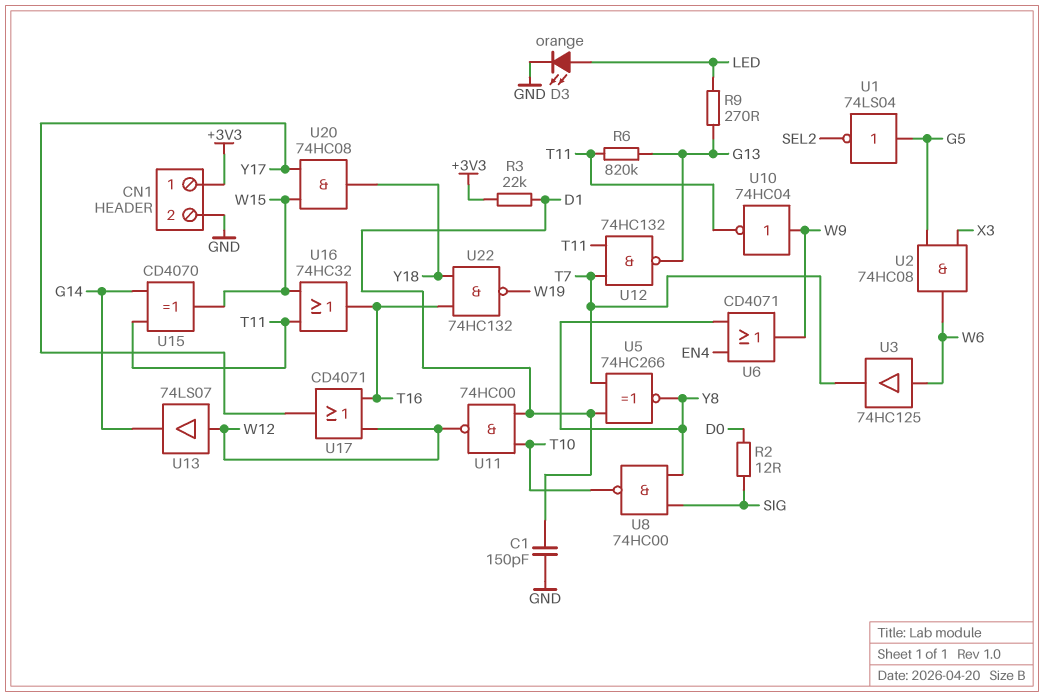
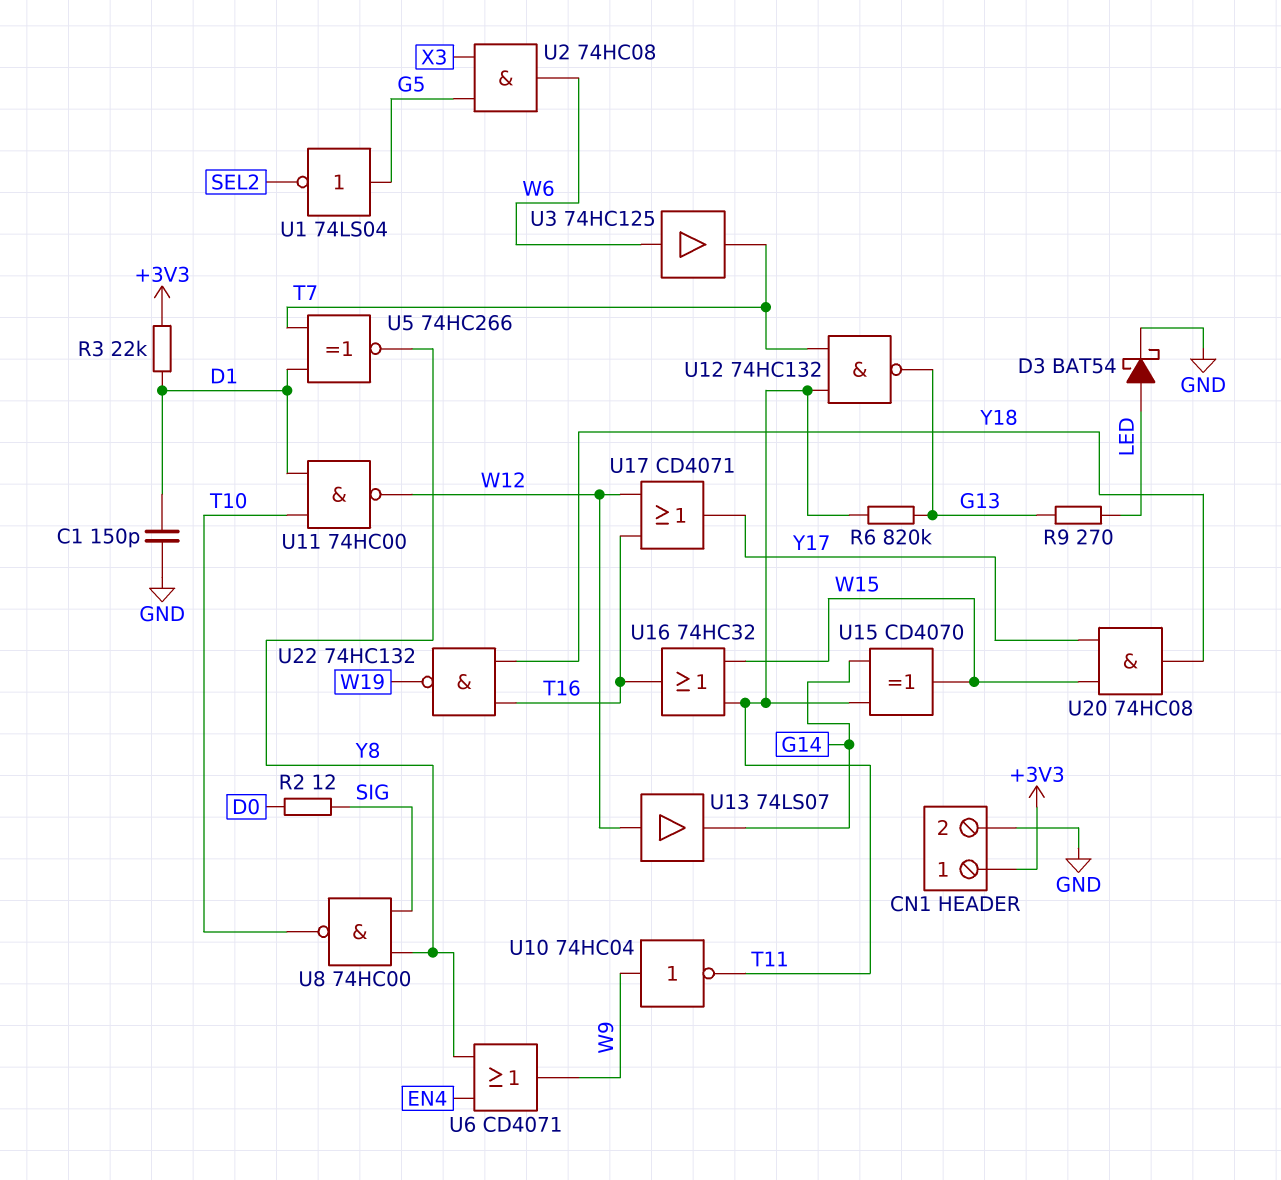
D3: LED orange (A LED, K GND) -> schottky BAT54 (A LED, K GND)

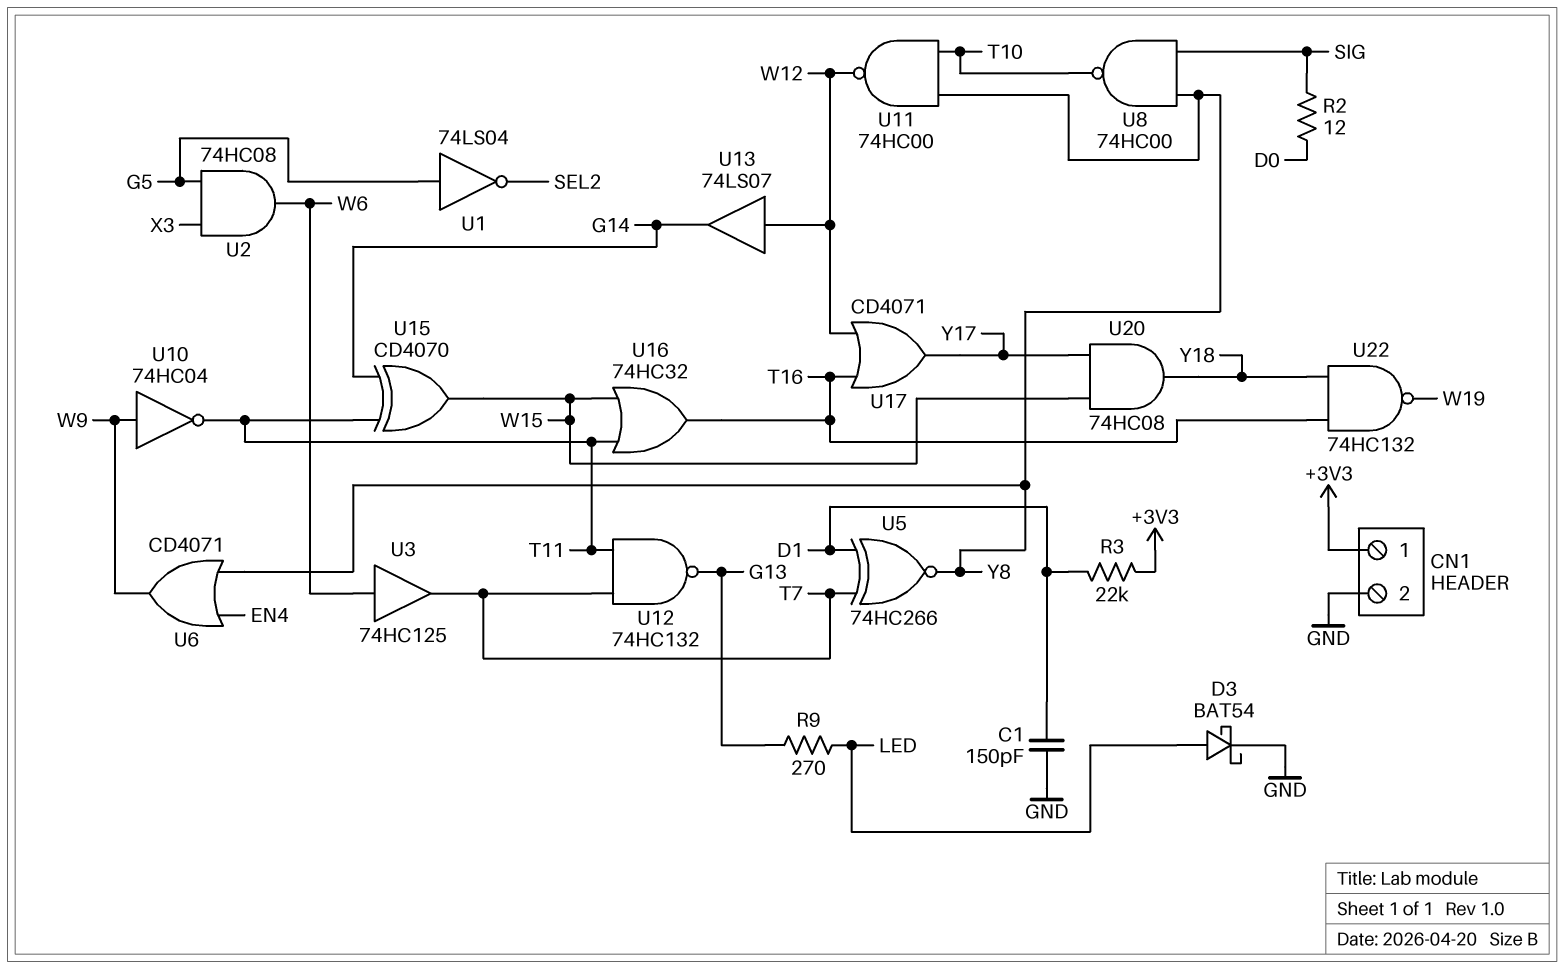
R6: 820k (G13, T11) -> none
U11: NAND 74HC00 (in D1, in T10, out W12) -> NAND 74HC00 (in T10, in Y8, out W12)

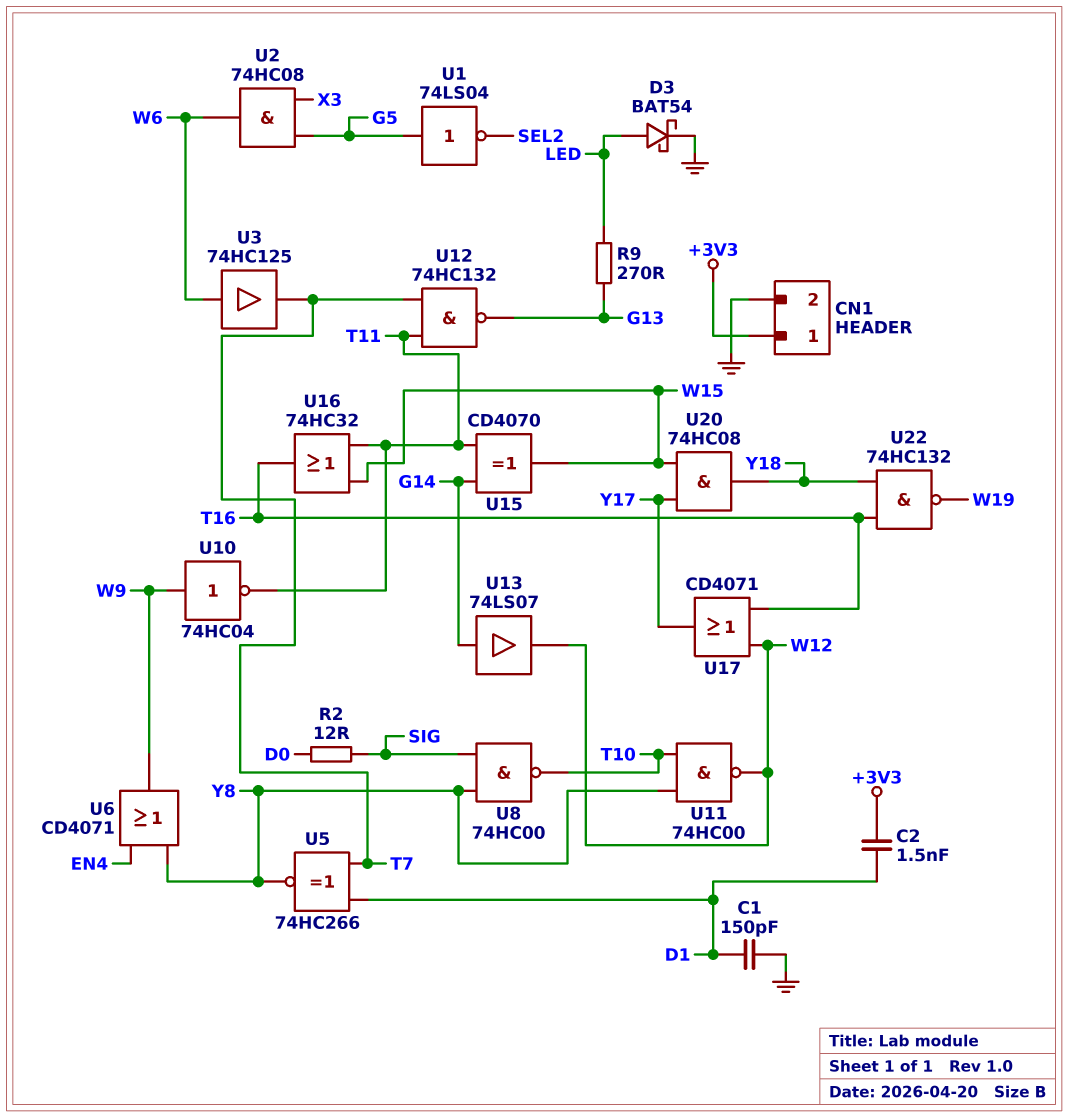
C2: none -> 1.5nF (+3V3, D1)
R3: 22k (+3V3, D1) -> none
U13: buffer 74LS07 (in W12, out G14) -> buffer 74LS07 (in G14, out W12)

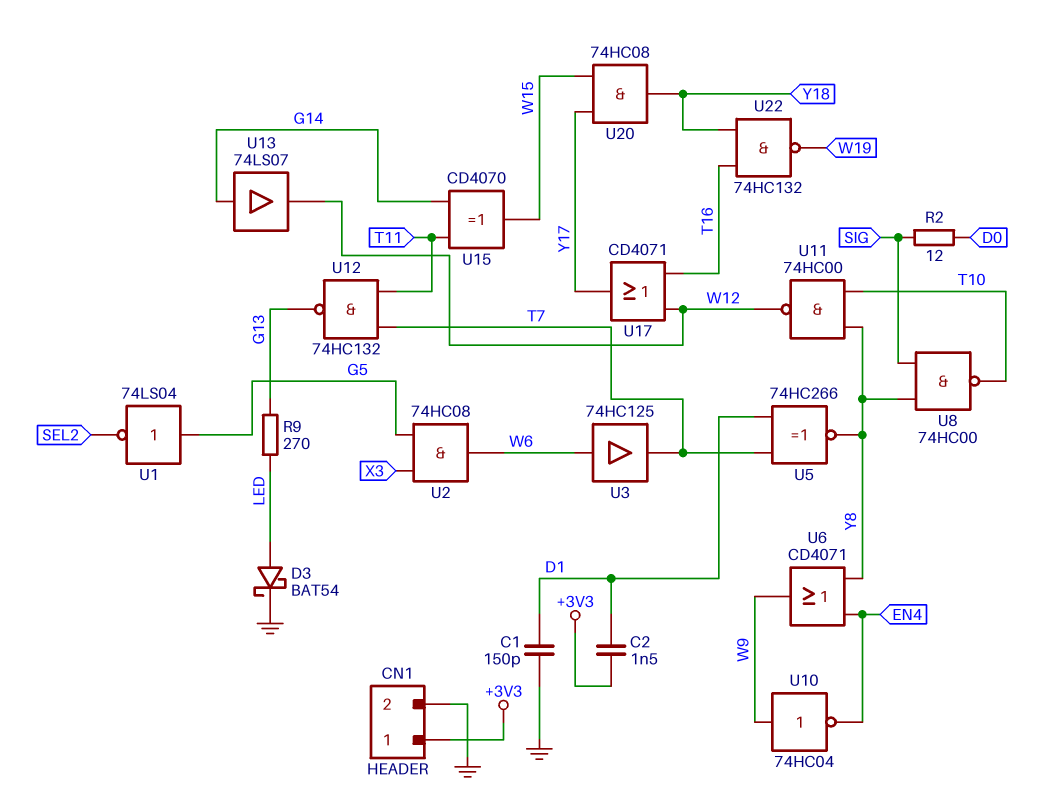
U10: NOT 74HC04 (in W9, out T11) -> NOT 74HC04 (in W9, out EN4)
U16: OR 74HC32 (in T11, in W15, out T16) -> none

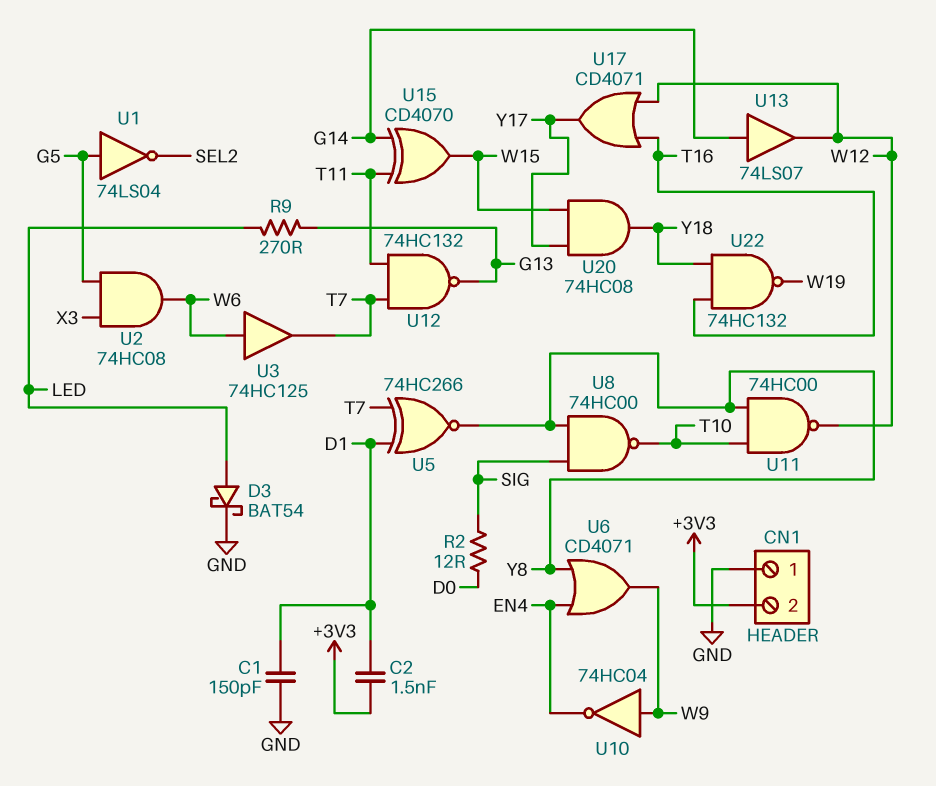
CN1 pin 1: +3V3 -> GND
CN1 pin 2: GND -> +3V3

